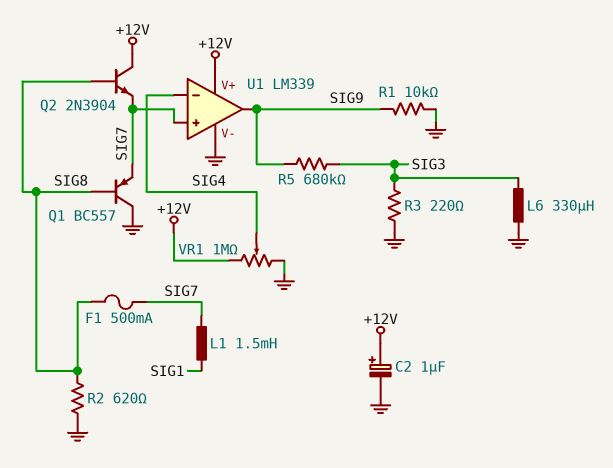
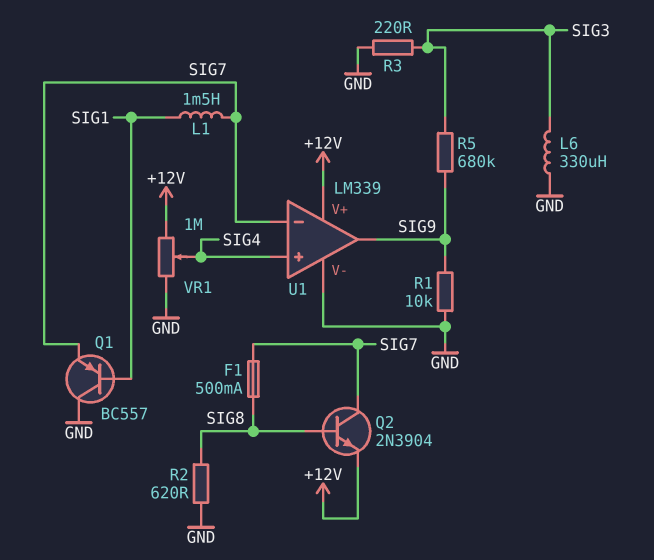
C2: 1uF (plus +12V, minus GND) -> none
Q1: PNP BC557 (B SIG8, C GND, E SIG7) -> PNP BC557 (B SIG1, C GND, E SIG7)
Q2: NPN 2N3904 (B SIG8, C +12V, E SIG7) -> NPN 2N3904 (B SIG8, C SIG7, E +12V)
U1 pin in+: SIG7 -> SIG4
U1 pin in-: SIG4 -> SIG7

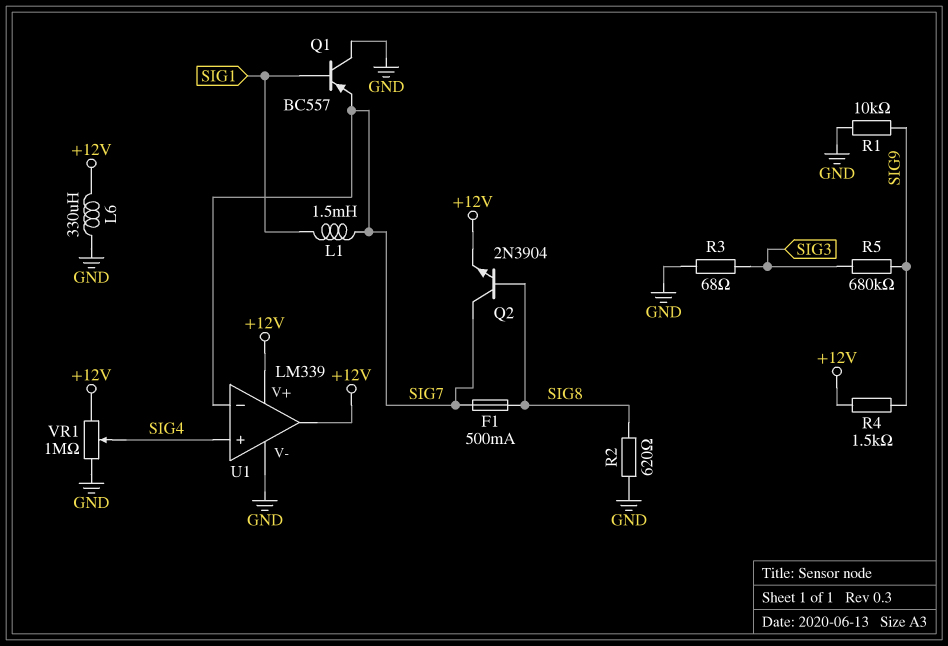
L6: 330uH (GND, SIG3) -> 330uH (+12V, GND)
R3: 220 (GND, SIG3) -> 68 (GND, SIG3)
R4: none -> 1.5k (+12V, SIG9)
U1 pin out: SIG9 -> +12V

